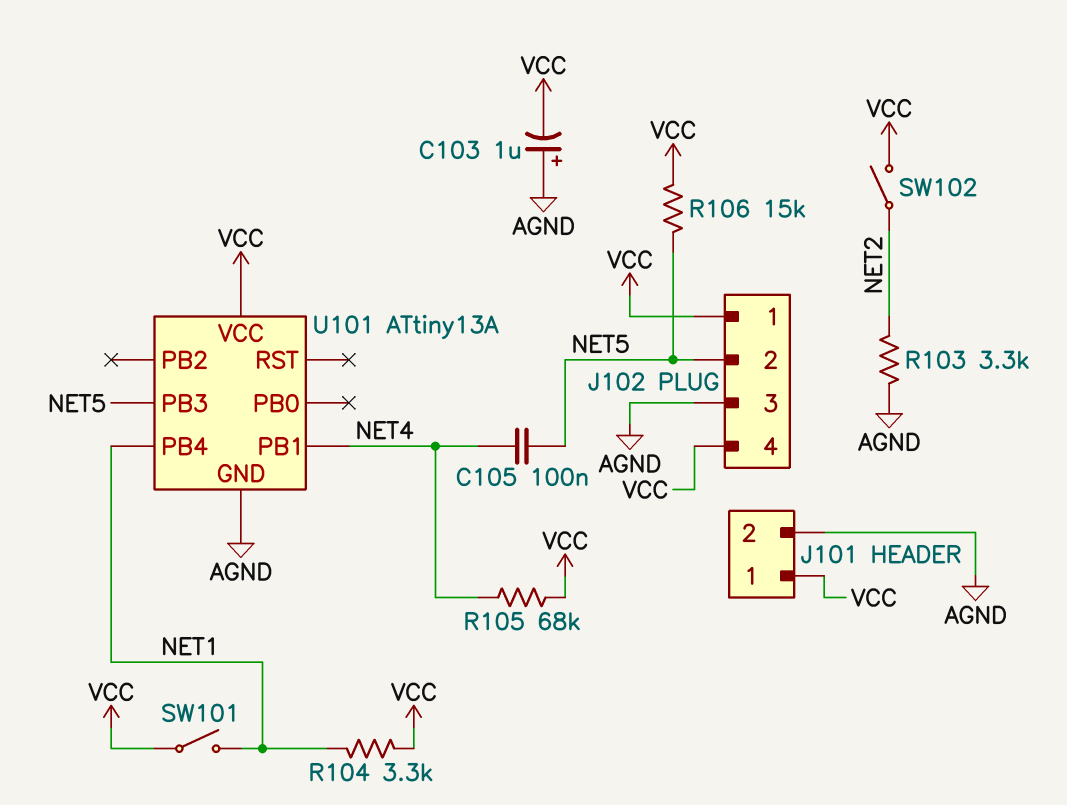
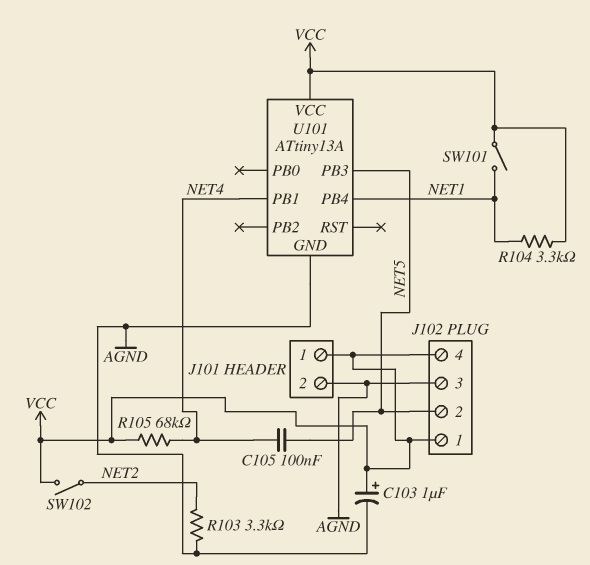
C103: 1uF (plus AGND, minus VCC) -> 1uF (plus VCC, minus AGND)
R106: 15k (NET5, VCC) -> none

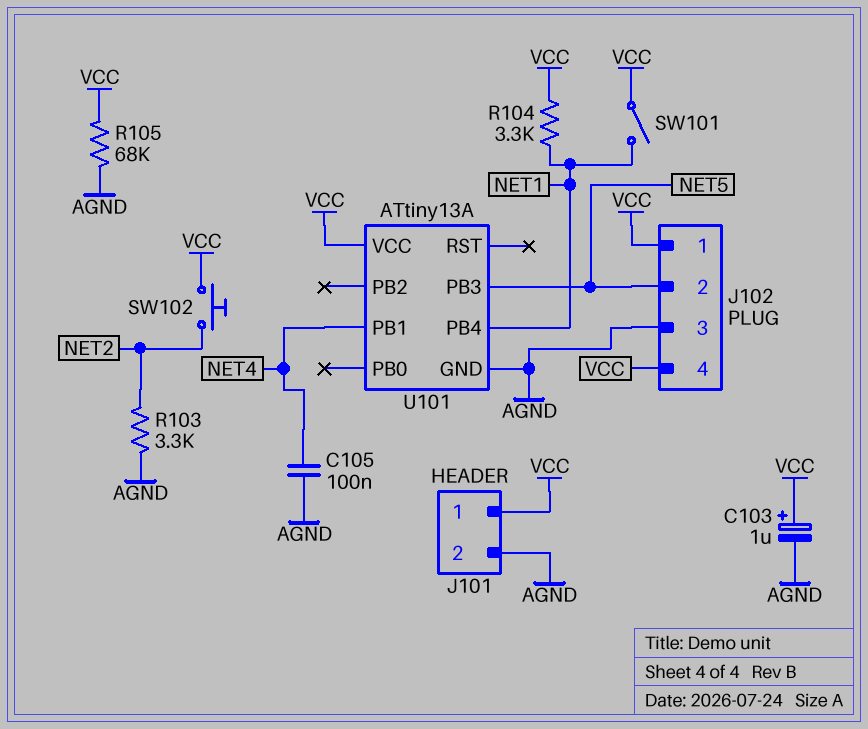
C105: 100nF (NET4, NET5) -> 100nF (AGND, NET4)
R105: 68k (NET4, VCC) -> 68k (AGND, VCC)
SW102: switch (NET2, VCC) -> button (NET2, VCC)

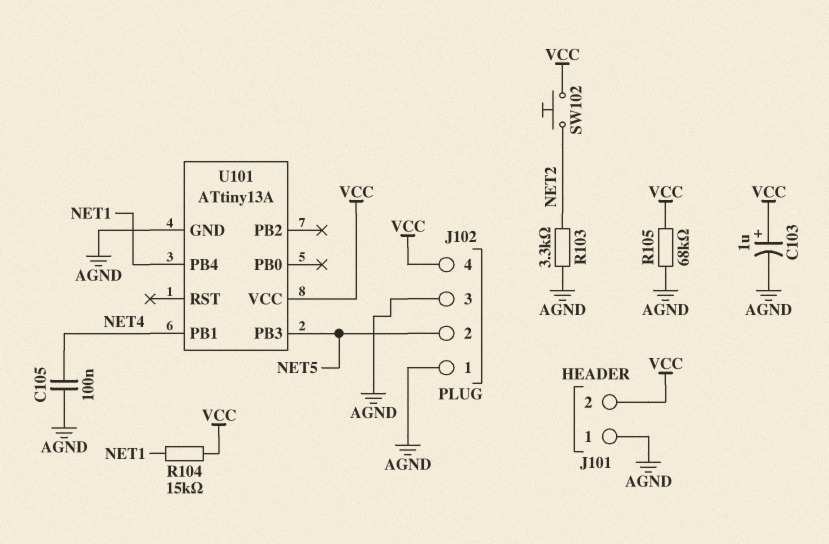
J101 pin 1: VCC -> AGND
J101 pin 2: AGND -> VCC
J102 pin 1: VCC -> AGND
R104: 3.3k (NET1, VCC) -> 15k (NET1, VCC)
SW101: switch (NET1, VCC) -> none

